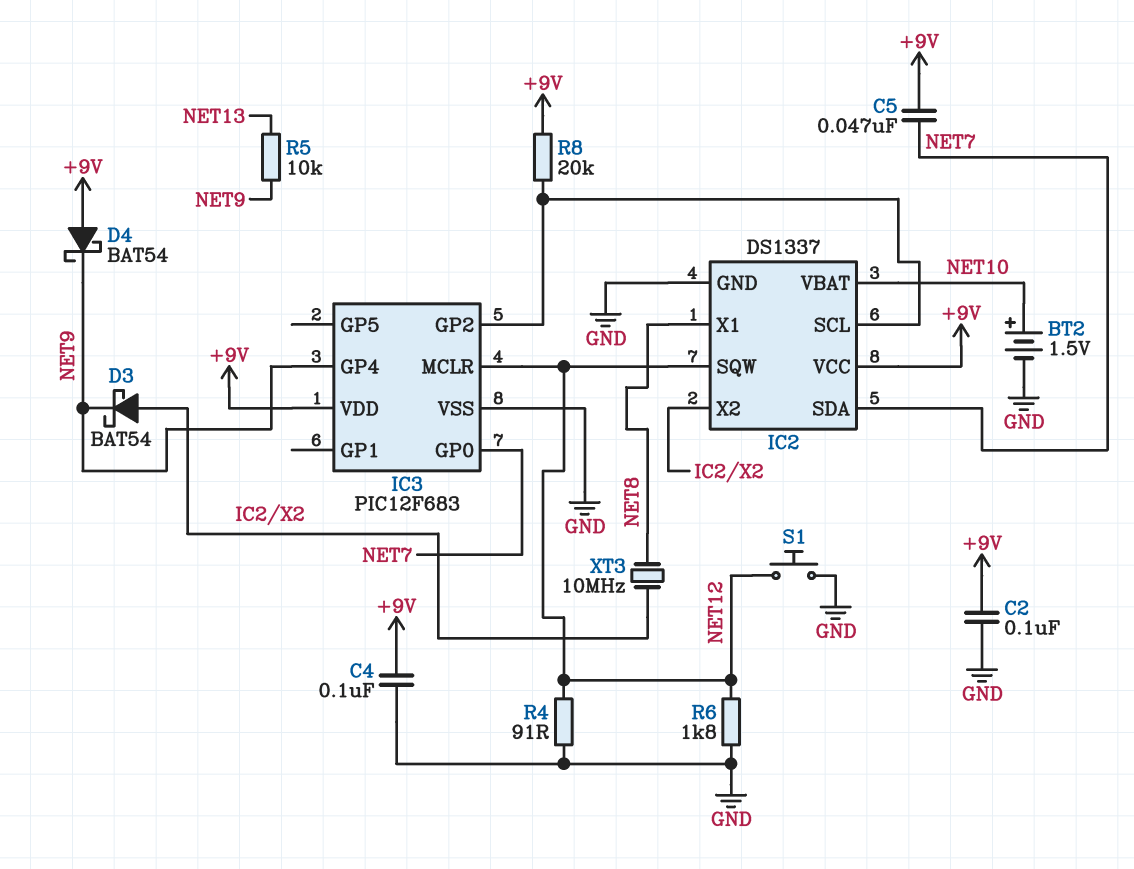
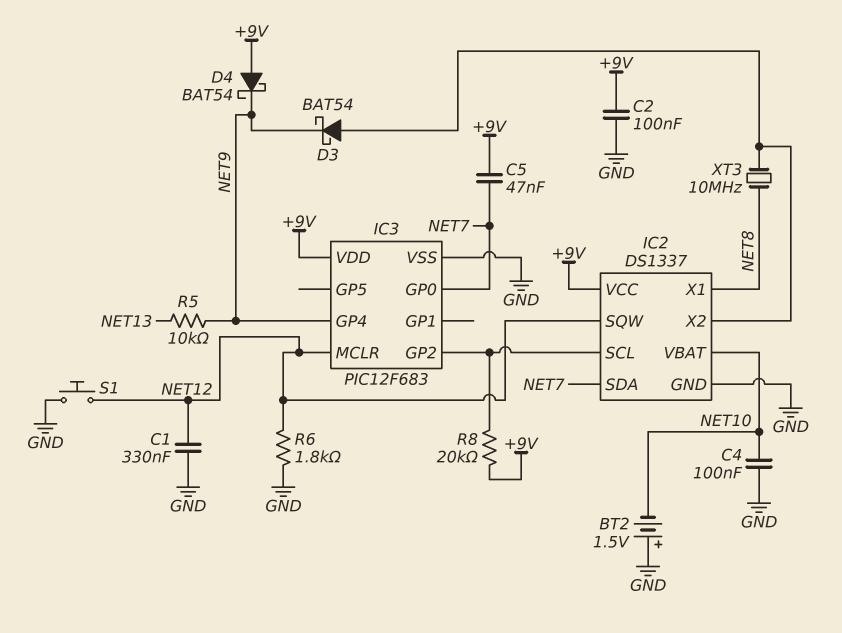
BT2: 1.5V (plus NET10, minus GND) -> 1.5V (plus GND, minus NET10)
C1: none -> 330nF (GND, NET12)
C4: 100nF (+9V, GND) -> 100nF (GND, NET10)
R4: 91 (GND, NET12) -> none

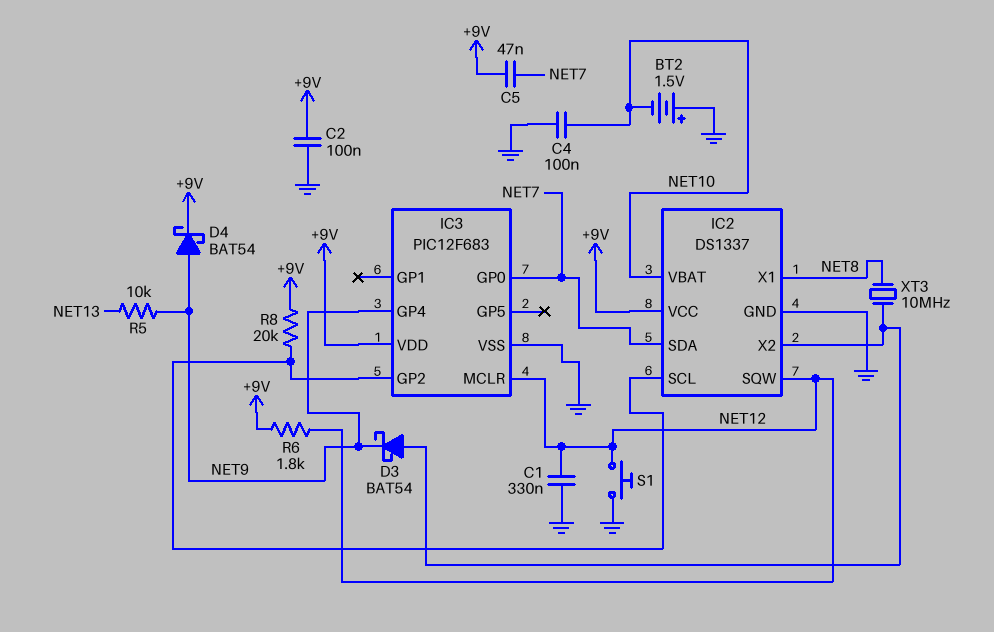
D4: schottky BAT54 (A +9V, K NET9) -> schottky BAT54 (A NET9, K +9V)
R6: 1.8k (GND, NET12) -> 1.8k (+9V, NET12)

